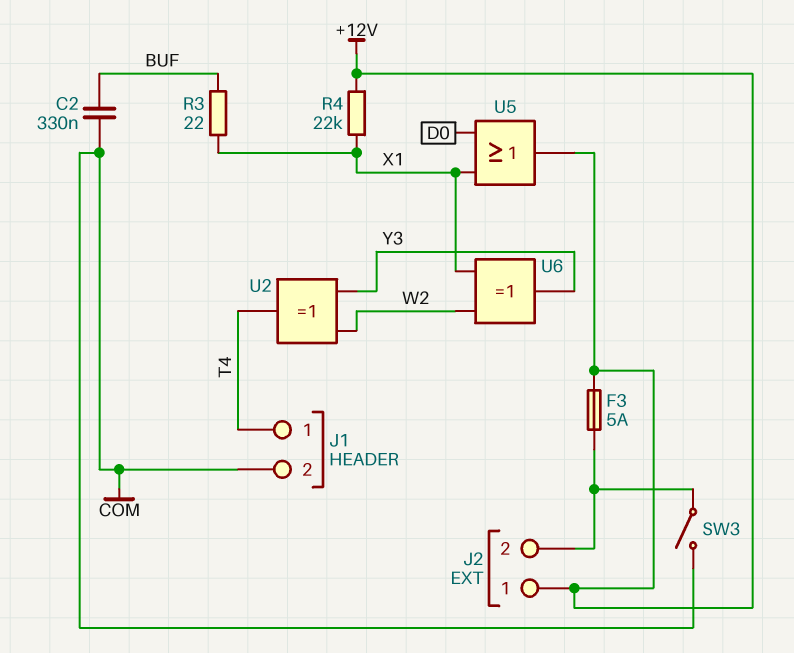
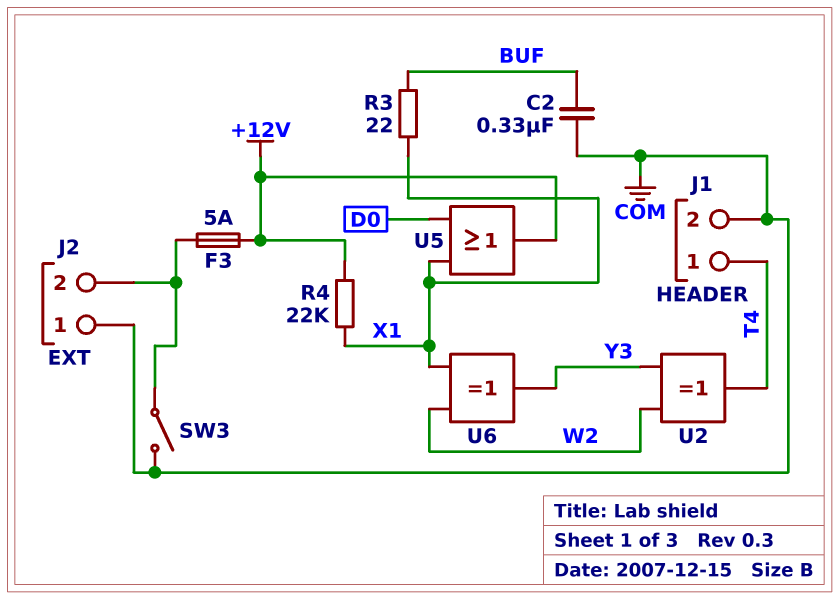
J2 pin 1: +12V -> COM

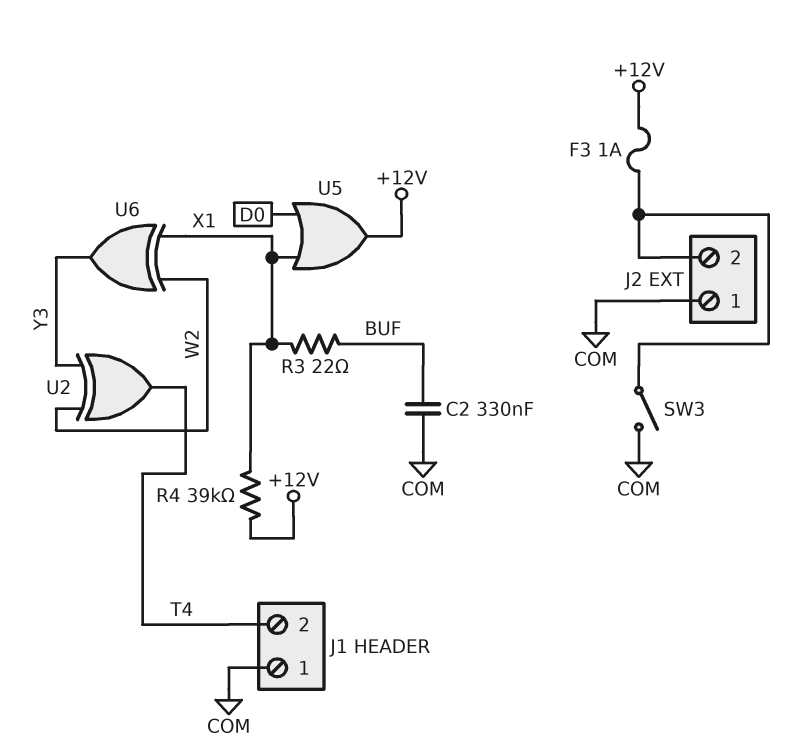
F3: 5A (+12V, J2/2) -> 1A (+12V, J2/2)
J1 pin 1: T4 -> COM
J1 pin 2: COM -> T4
R4: 22k (+12V, X1) -> 39k (+12V, X1)

